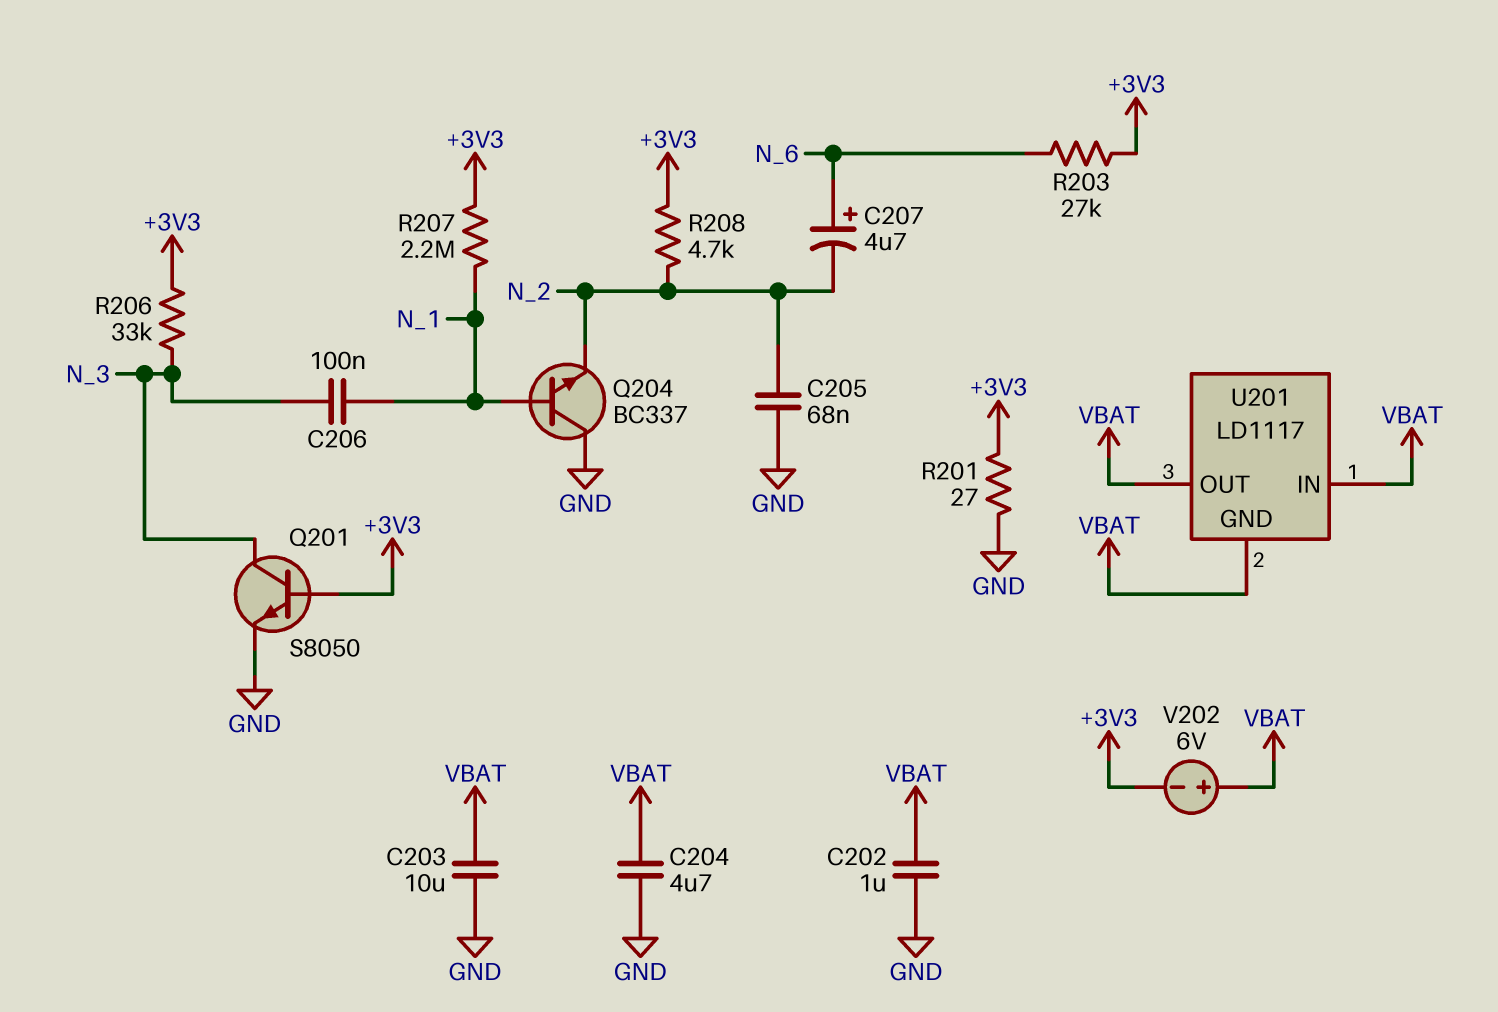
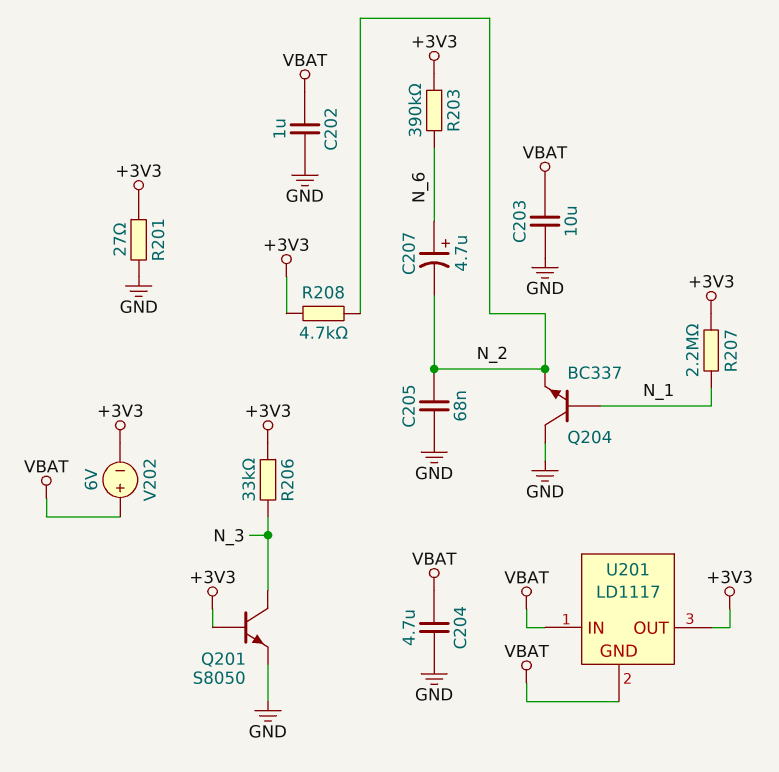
C206: 100nF (N_1, N_3) -> none
R203: 27k (+3V3, N_6) -> 390k (+3V3, N_6)
U201 pin OUT: VBAT -> +3V3

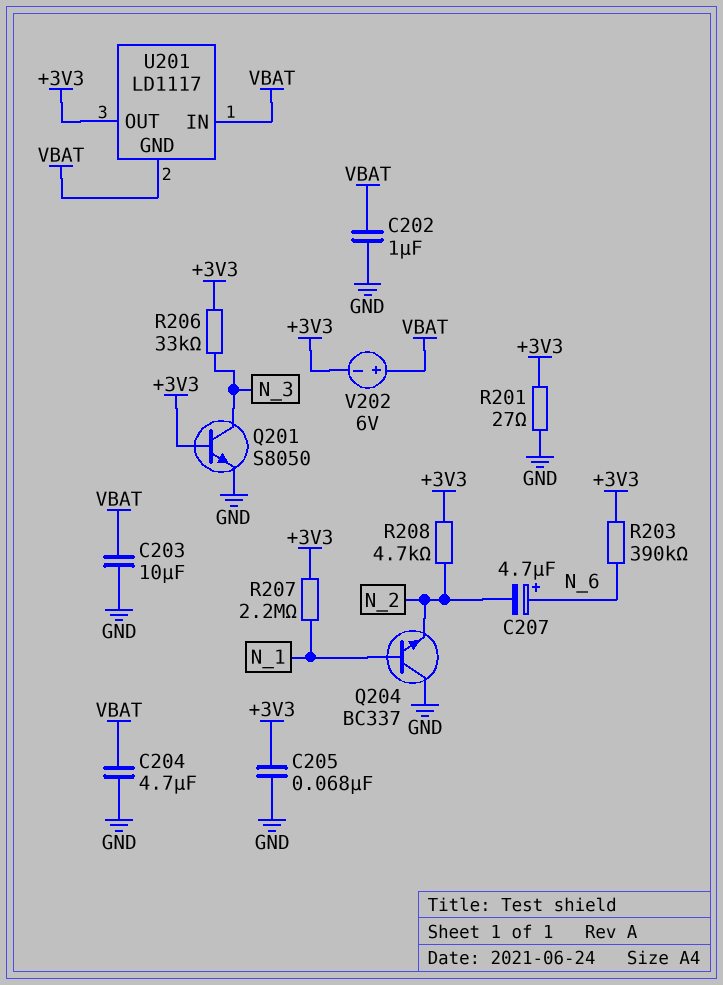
C205: 68nF (GND, N_2) -> 68nF (+3V3, GND)

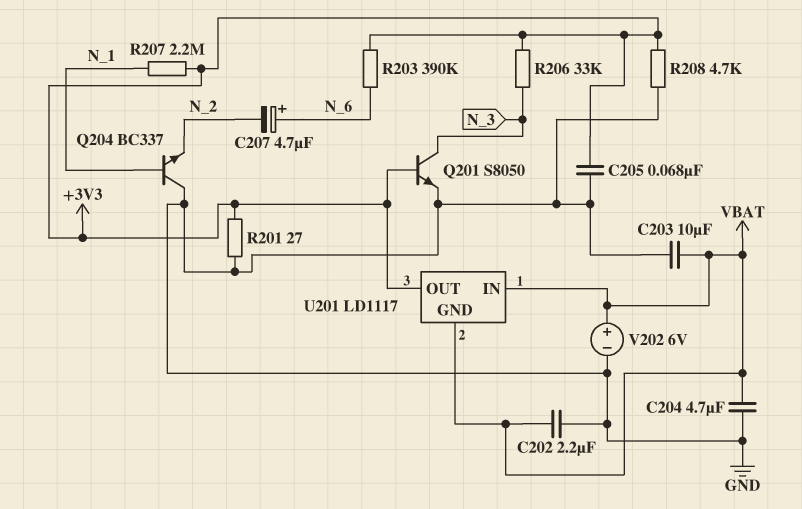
C202: 1uF (GND, VBAT) -> 2.2uF (GND, VBAT)
R208: 4.7k (+3V3, N_2) -> 4.7k (+3V3, GND)
V202: 6V (plus VBAT, minus +3V3) -> 6V (plus VBAT, minus GND)

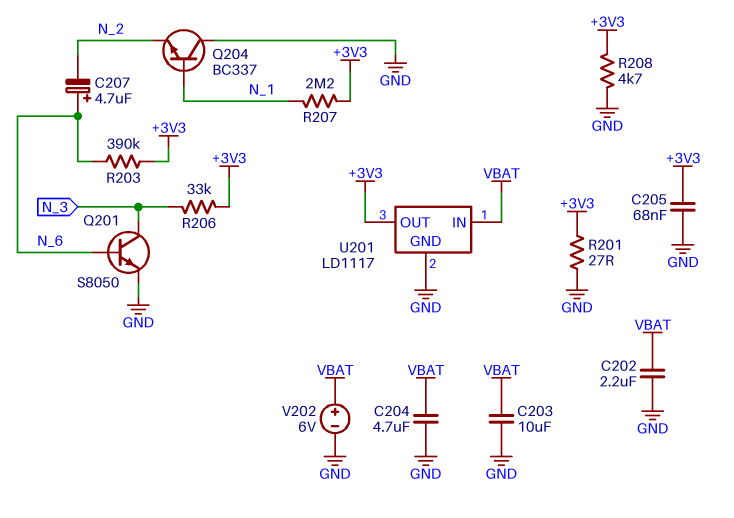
Q201: NPN S8050 (B +3V3, C N_3, E GND) -> NPN S8050 (B N_6, C N_3, E GND)
U201 pin GND: VBAT -> GND

